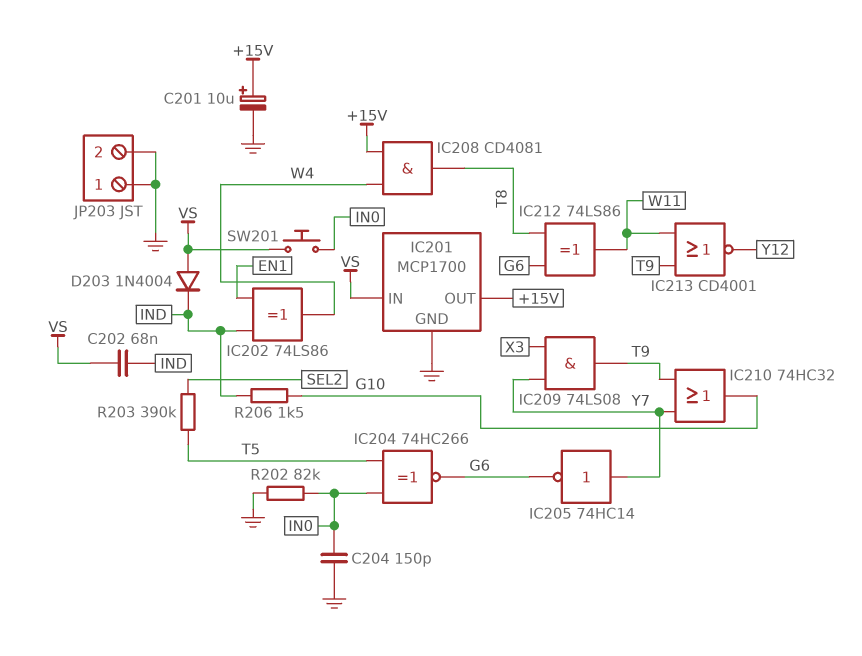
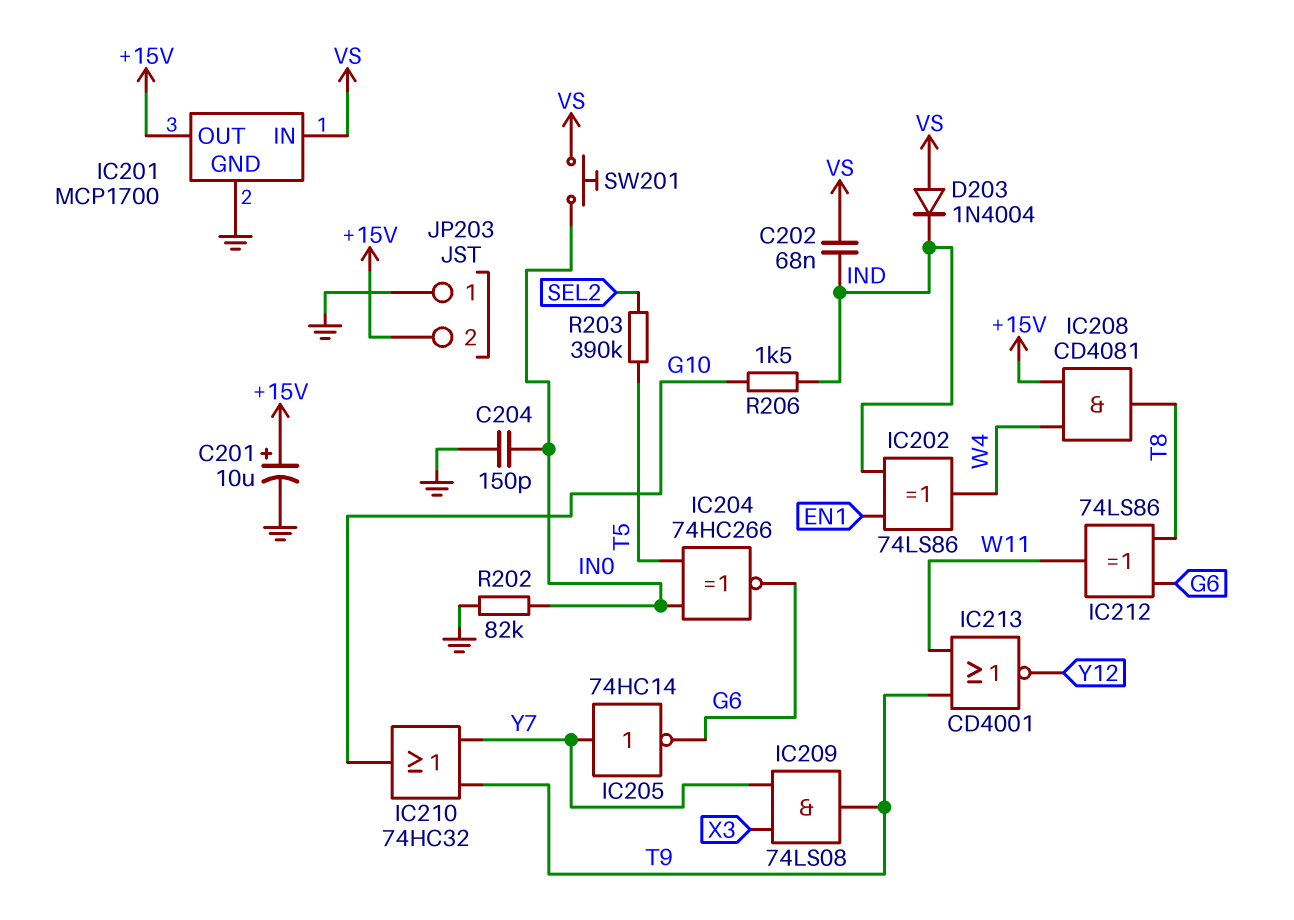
JP203 pin 2: GND -> +15V

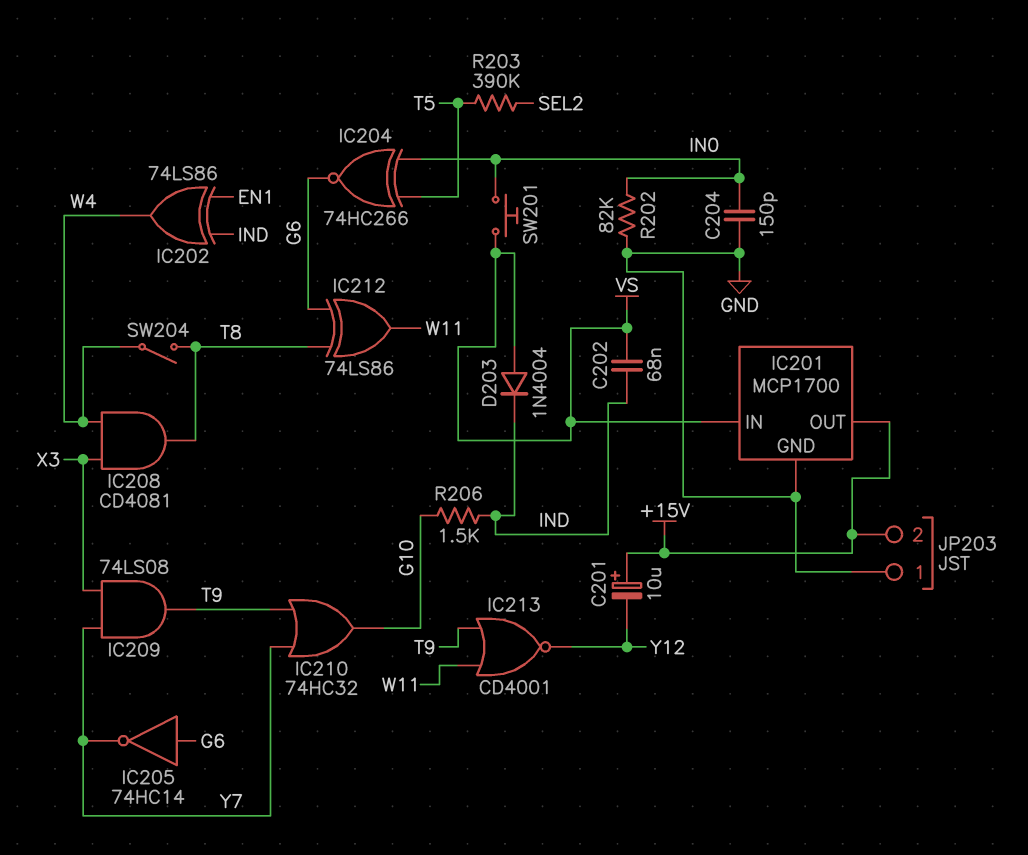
C201: 10uF (plus +15V, minus GND) -> 10uF (plus +15V, minus Y12)
IC205: NOT 74HC14 (in Y7, out G6) -> NOT 74HC14 (in G6, out Y7)
IC208: AND CD4081 (in +15V, in W4, out T8) -> AND CD4081 (in W4, in X3, out T8)
SW204: none -> switch (T8, W4)

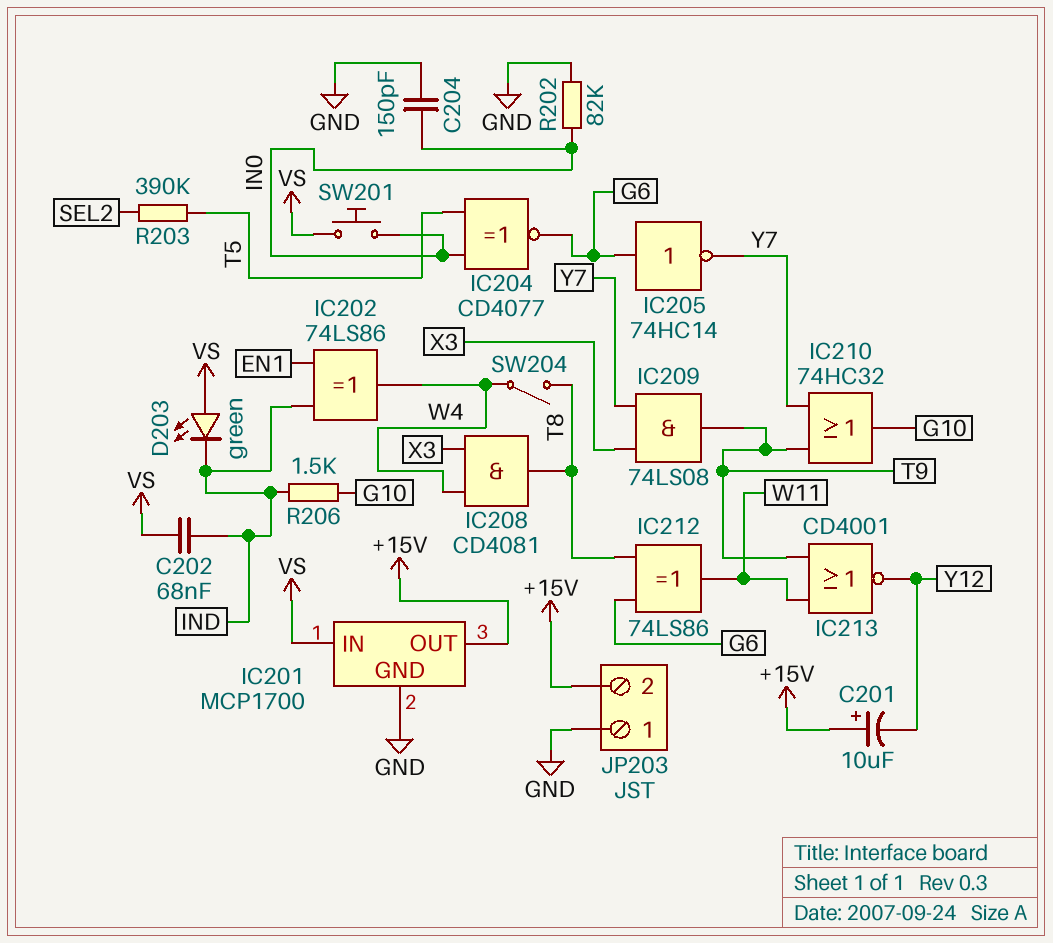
D203: diode 1N4004 (A VS, K IND) -> LED green (A VS, K IND)
IC204: XNOR 74HC266 (in IN0, in T5, out G6) -> XNOR CD4077 (in IN0, in T5, out G6)

